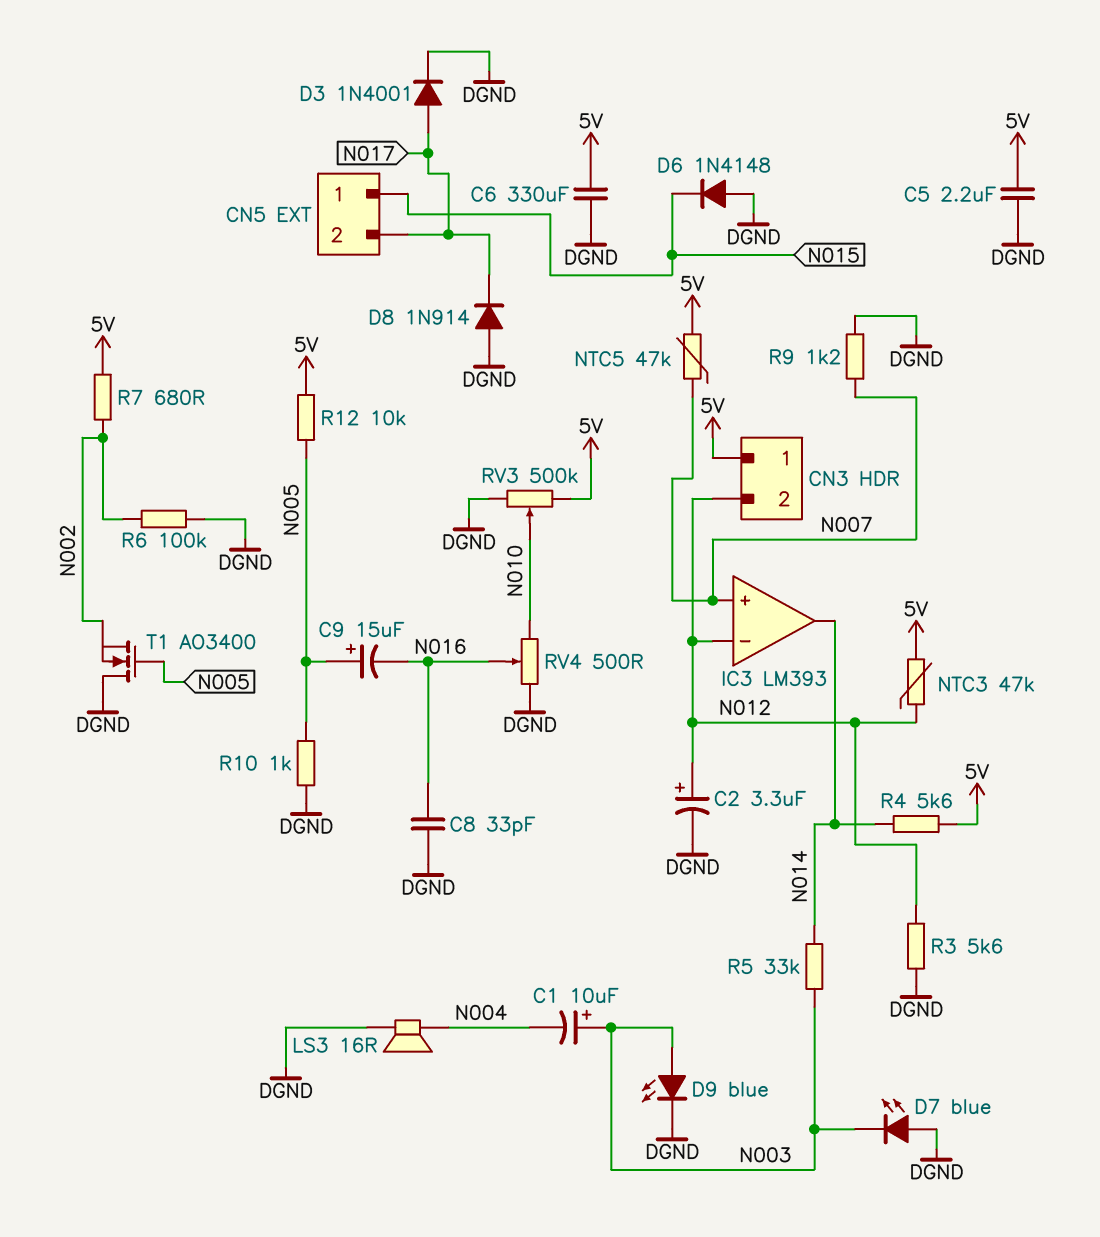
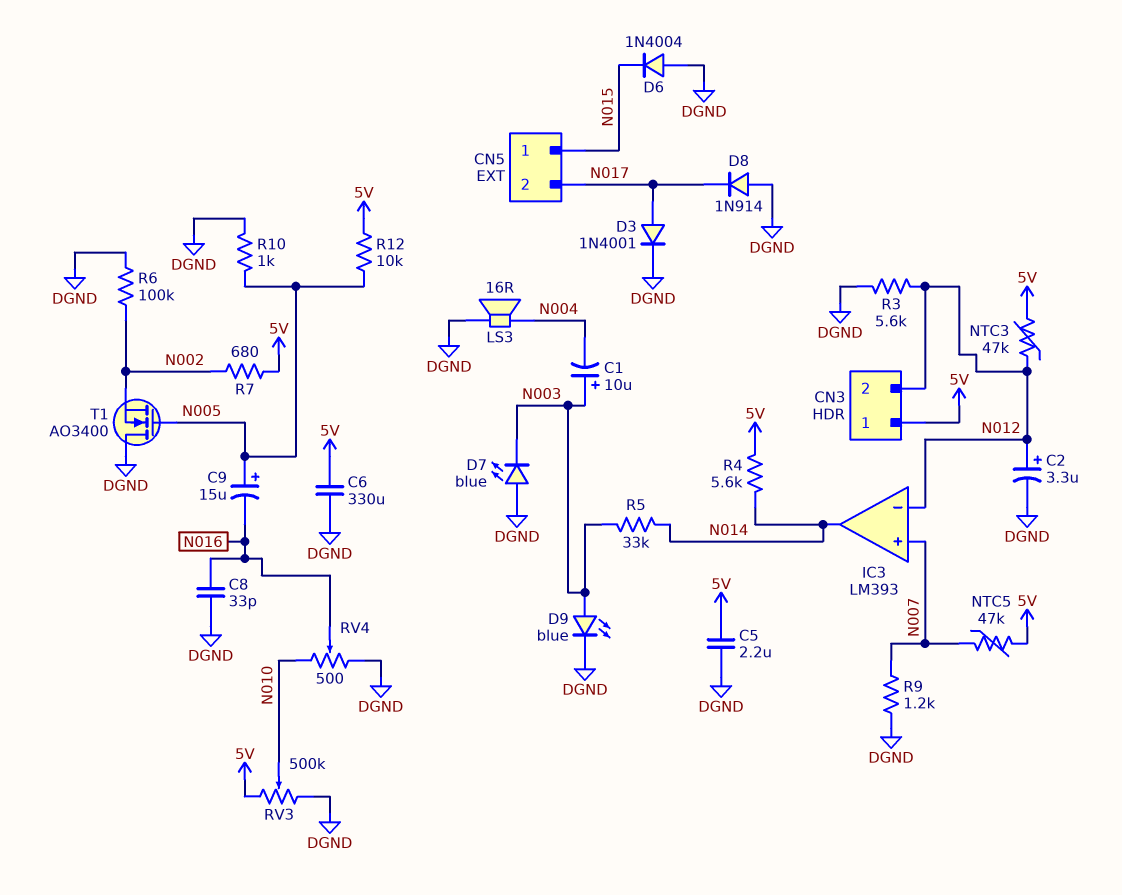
D6: diode 1N4148 (A DGND, K N015) -> diode 1N4004 (A DGND, K N015)

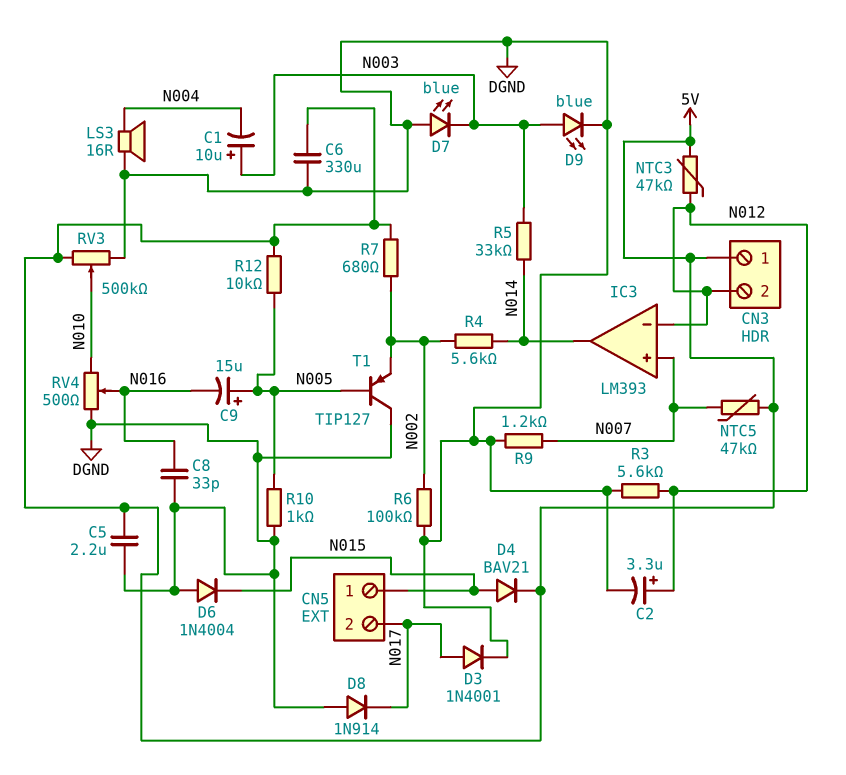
D4: none -> diode BAV21 (A N015, K 5V)
R4: 5.6k (5V, N014) -> 5.6k (N002, N014)
T1: NMOS AO3400 (G N005, D DGND, S N002) -> PNP TIP127 (B N005, C DGND, E N002)

